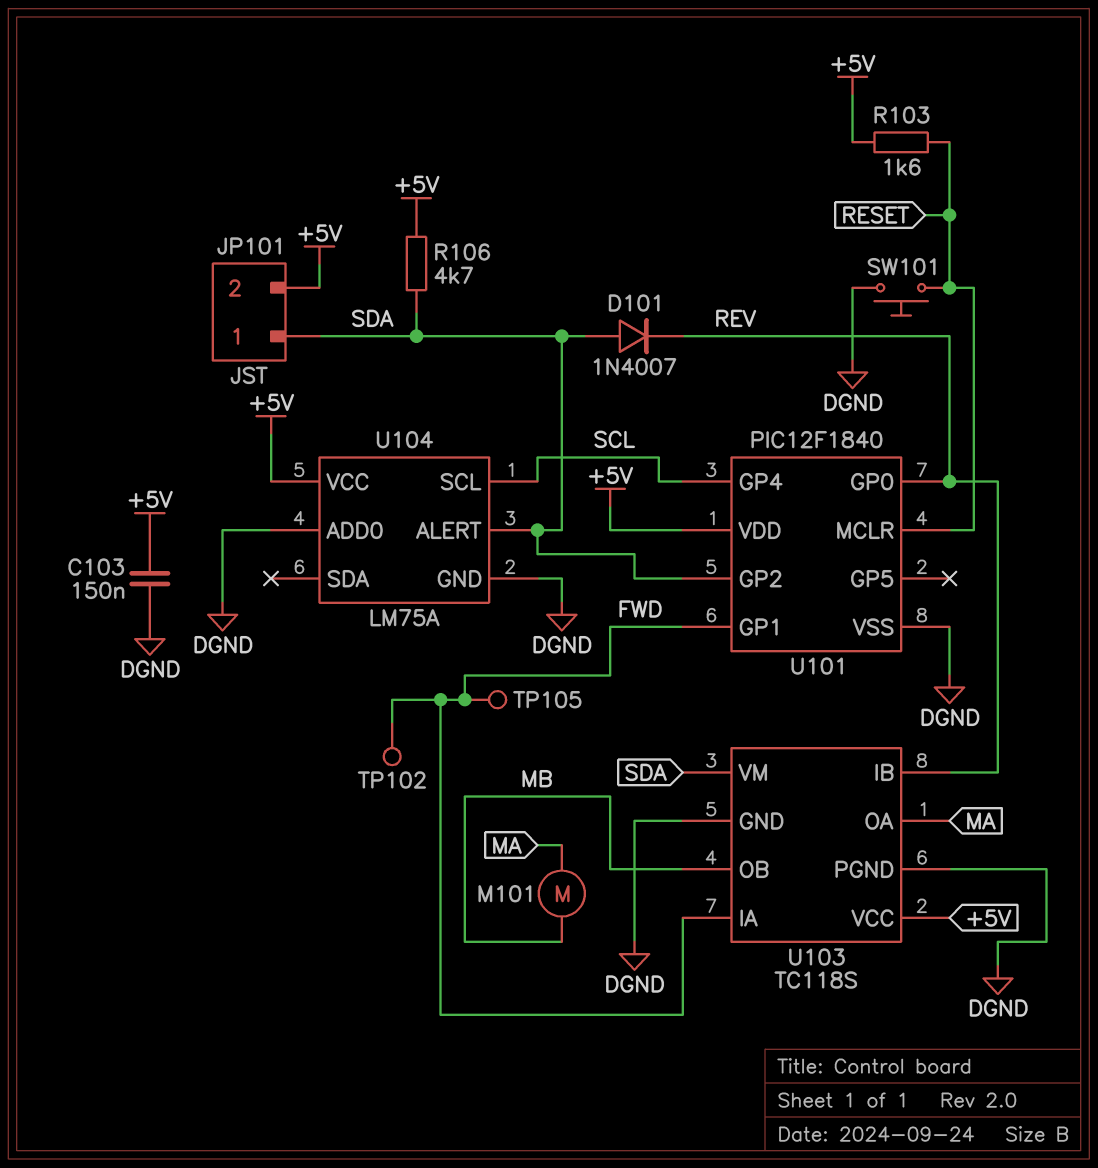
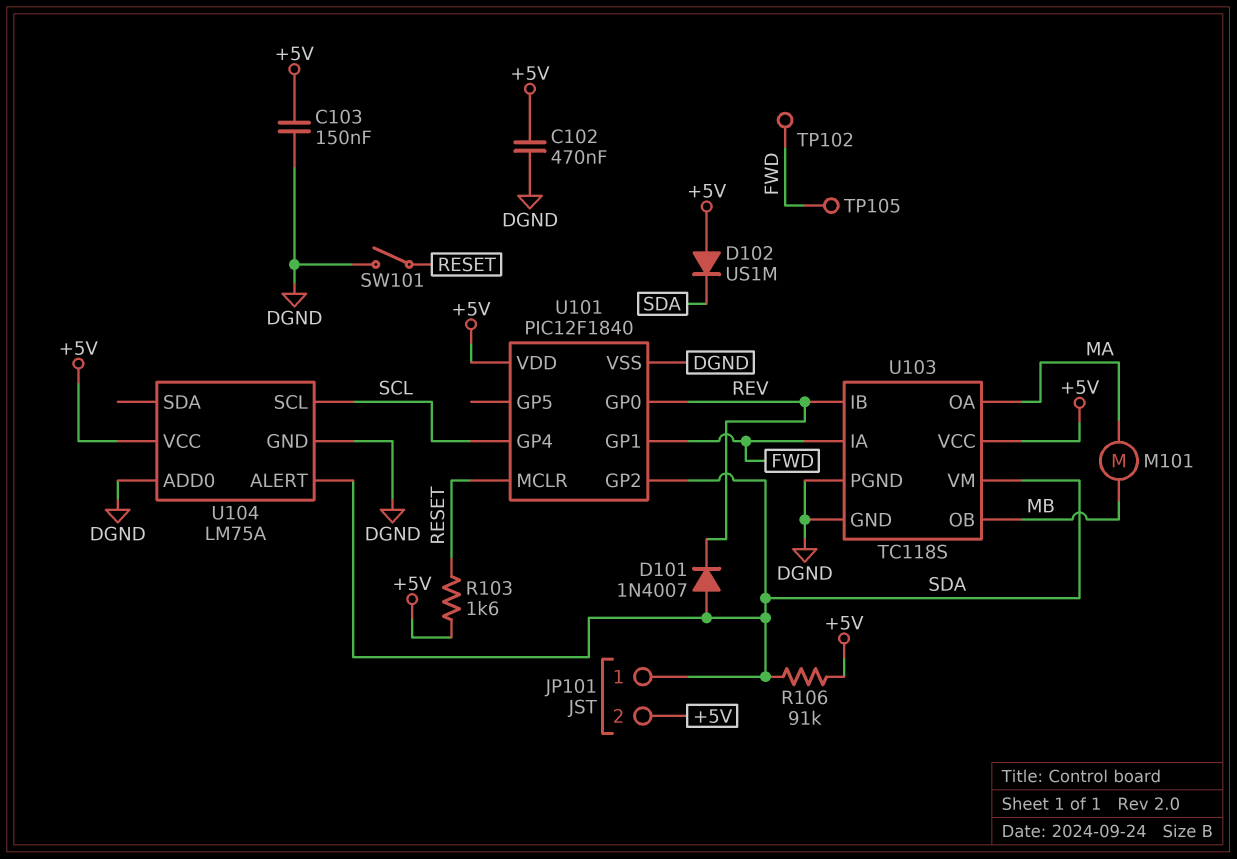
C102: none -> 470nF (+5V, DGND)
D102: none -> diode US1M (A +5V, K SDA)
R106: 4.7k (+5V, SDA) -> 91k (+5V, SDA)
SW101: button (DGND, RESET) -> switch (DGND, RESET)

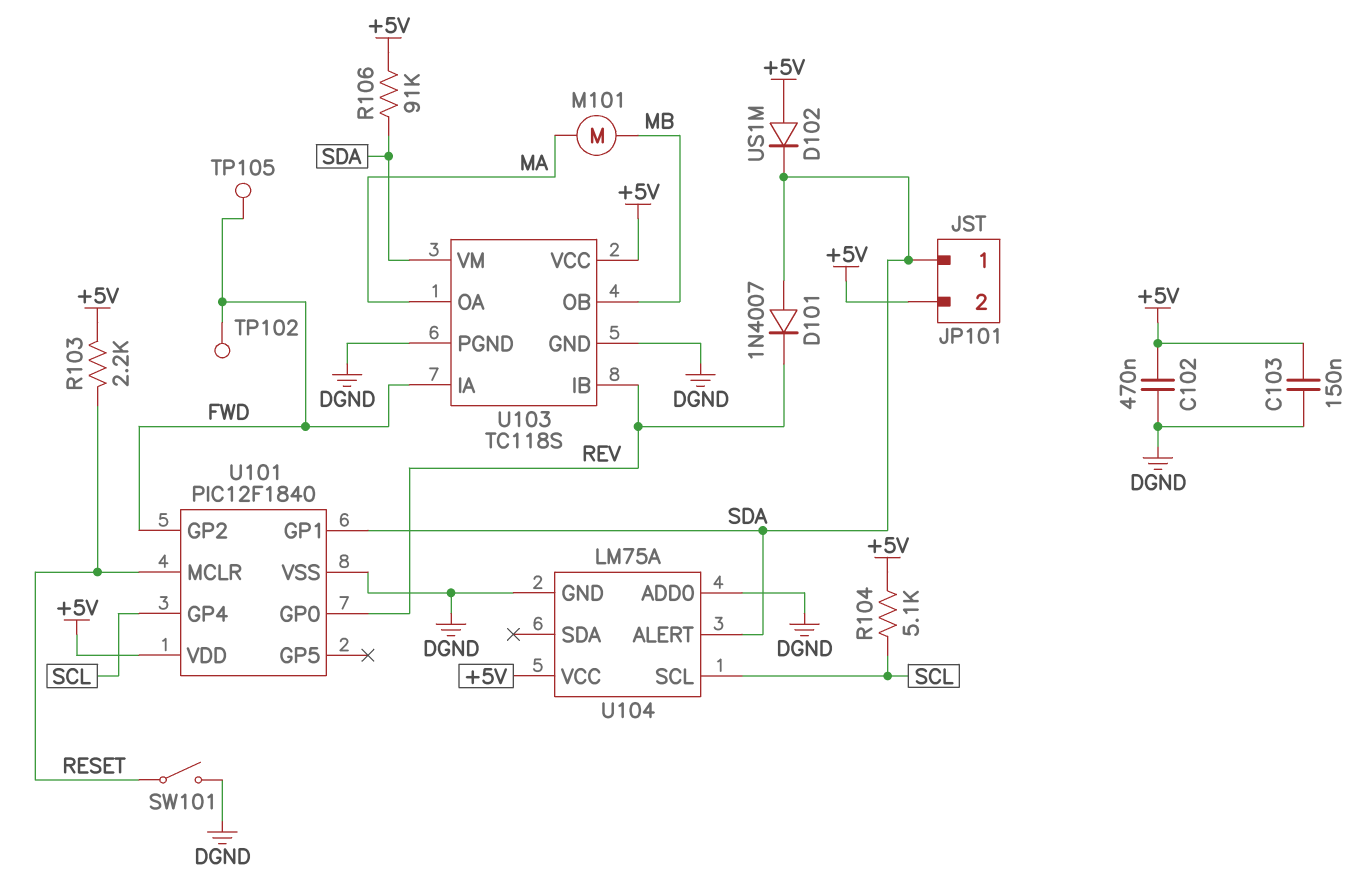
R103: 1.6k (+5V, RESET) -> 2.2k (+5V, RESET)
R104: none -> 5.1k (+5V, SCL)
U101 pin GP1: FWD -> SDA
U101 pin GP2: SDA -> FWD

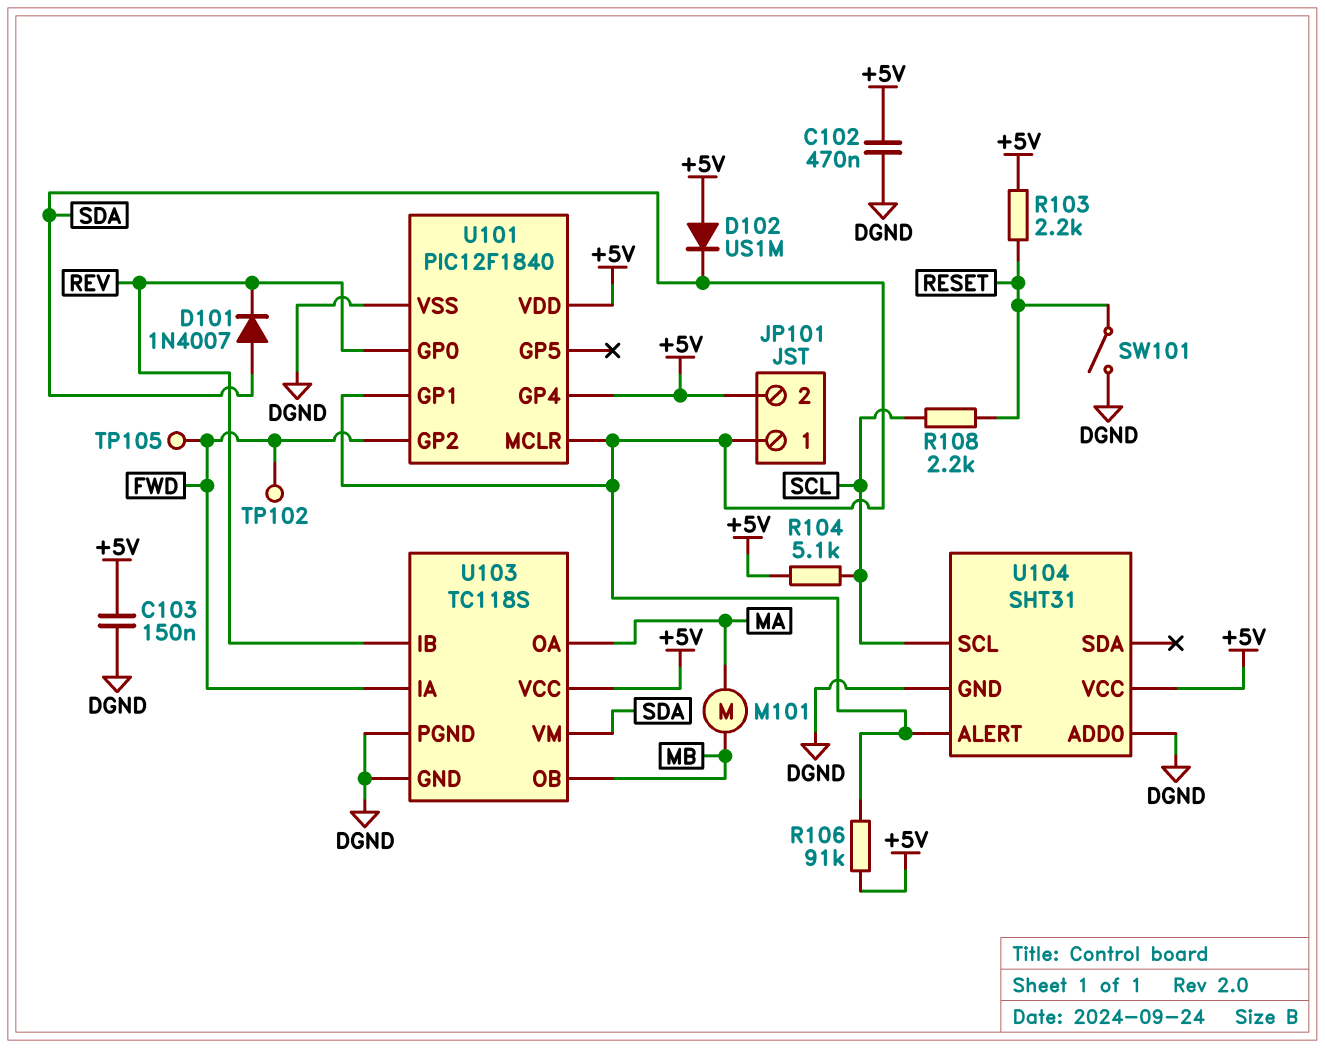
R108: none -> 2.2k (RESET, SCL)
U101 pin GP4: SCL -> +5V
U101 pin MCLR: RESET -> SDA
U104: LM75A -> SHT31

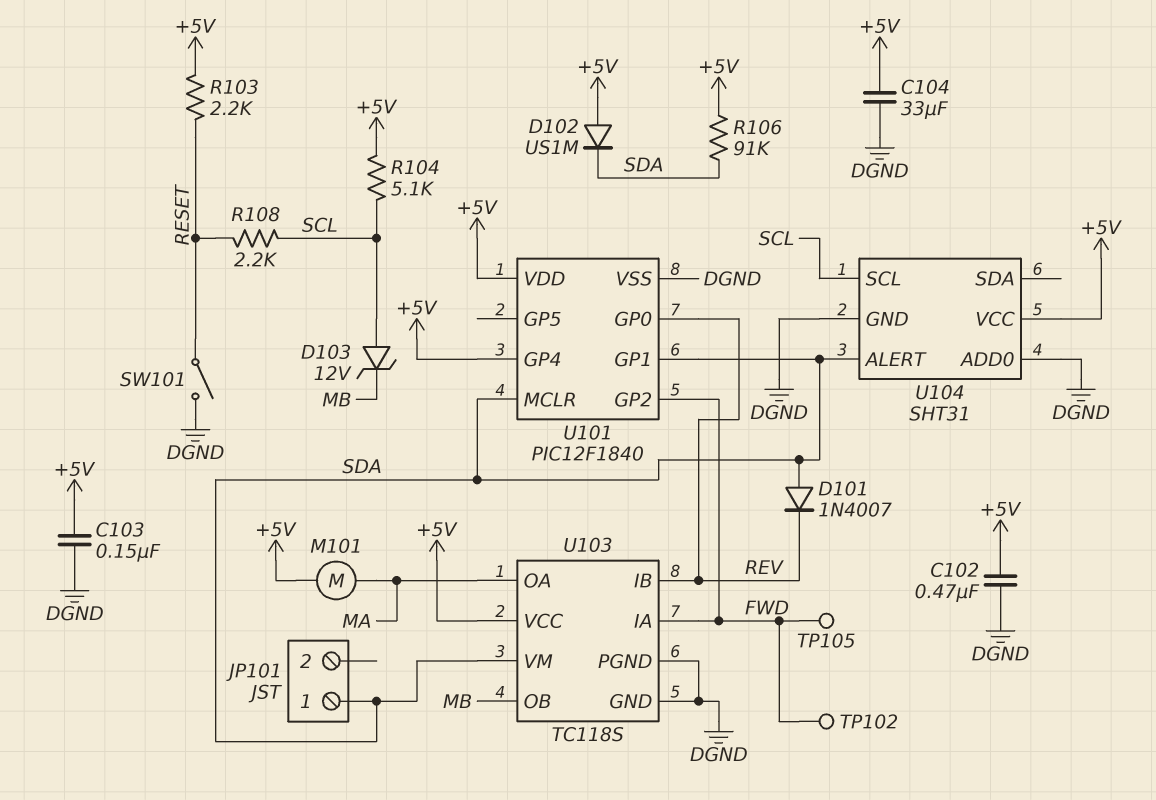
C104: none -> 33uF (+5V, DGND)
D103: none -> zener 12V (A SCL, K MB)
JP101 pin 2: +5V -> none
M101: motor (MA, MB) -> motor (+5V, MA)

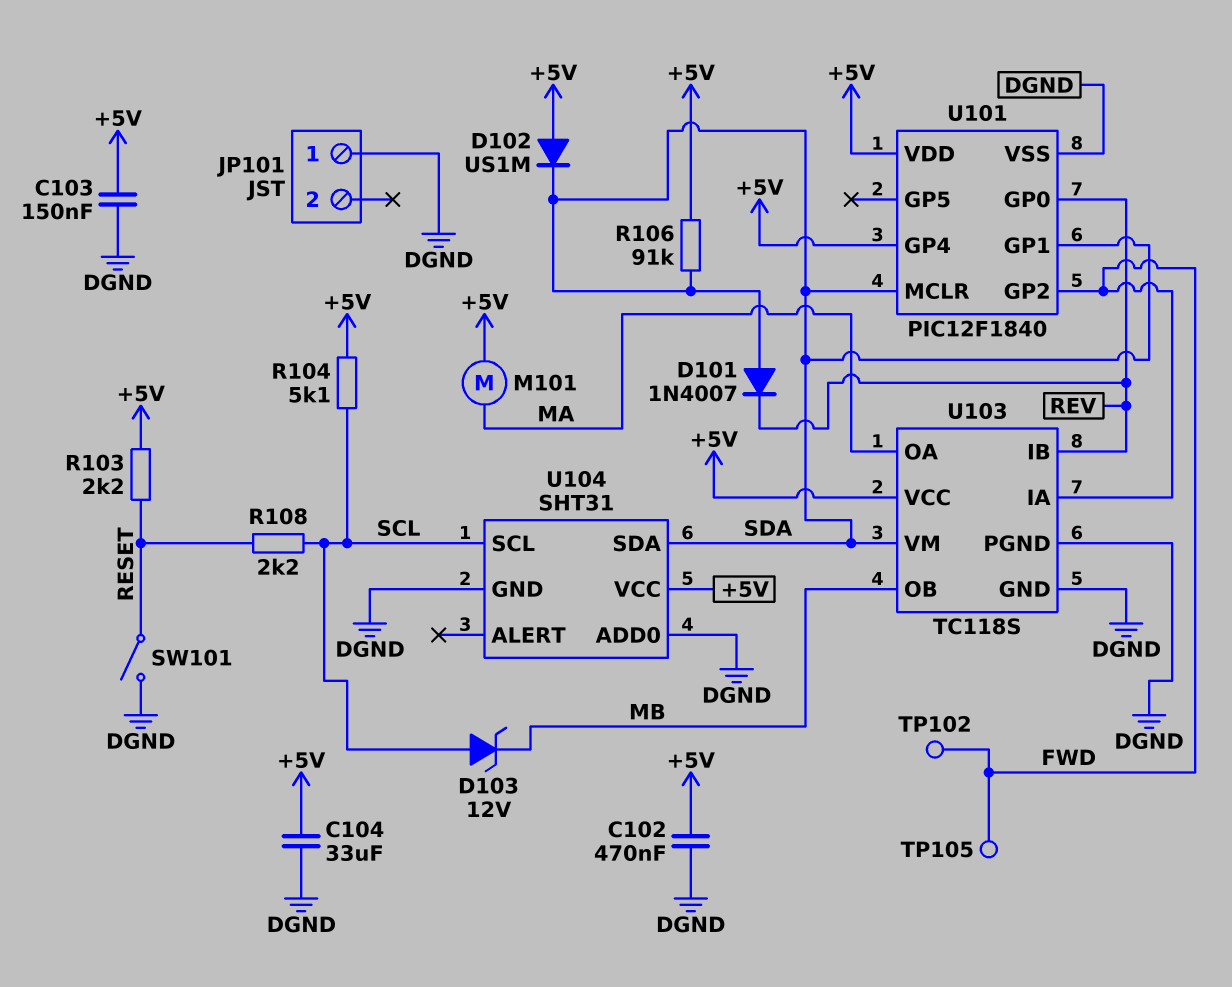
JP101 pin 1: SDA -> DGND
U104 pin ALERT: SDA -> none
U104 pin SDA: none -> SDA

